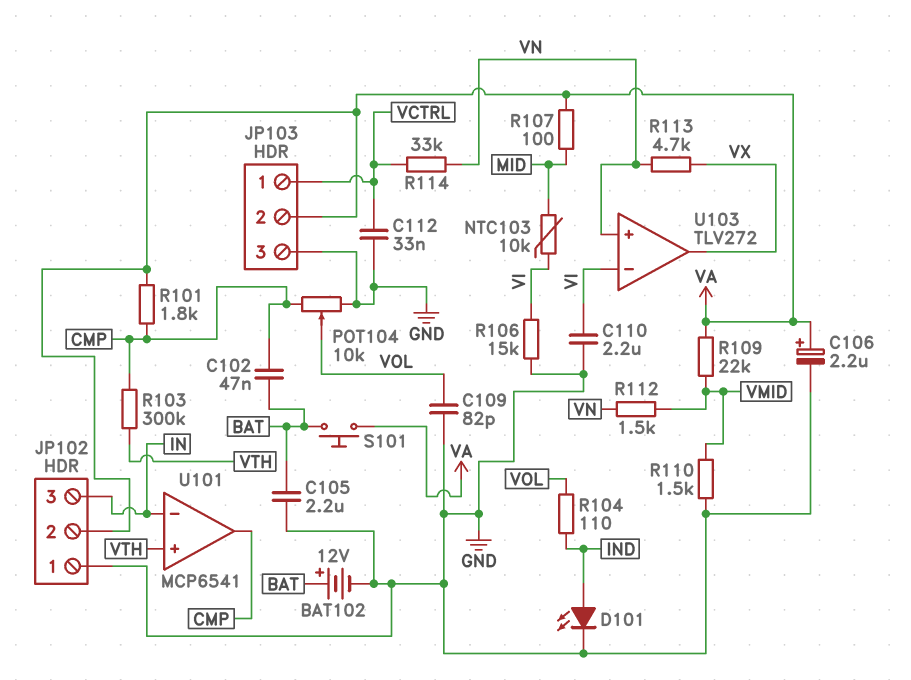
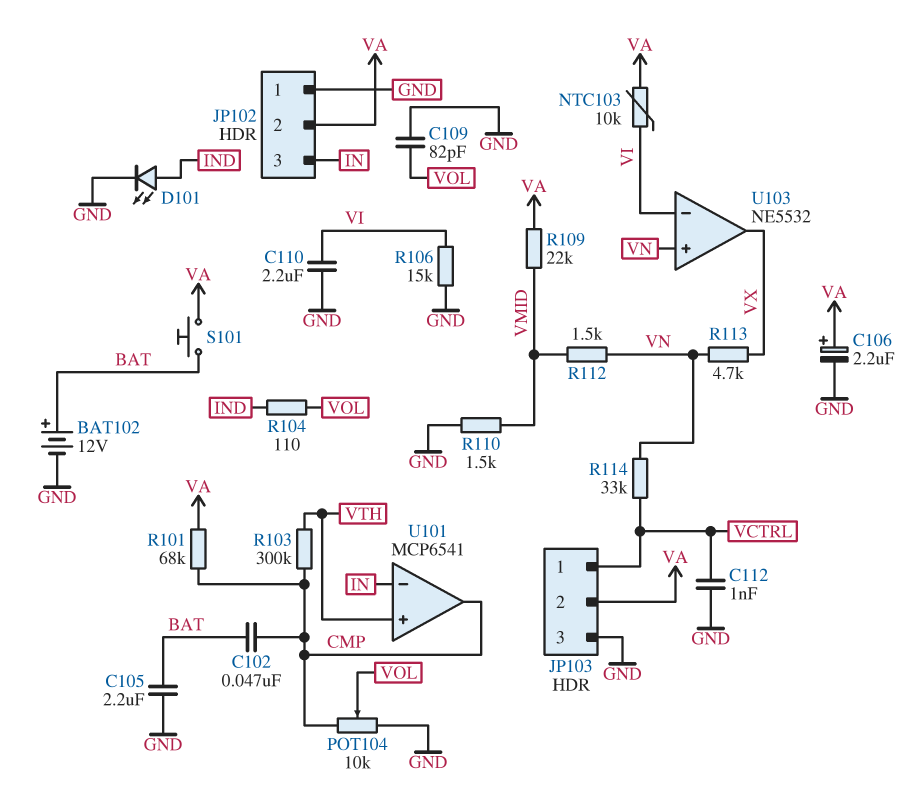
C112: 33nF (GND, VCTRL) -> 1nF (GND, VCTRL)
NTC103: 10k (MID, VI) -> 10k (VA, VI)
R101: 1.8k (CMP, VA) -> 68k (CMP, VA)
R107: 100 (MID, VA) -> none
U103: TLV272 -> NE5532

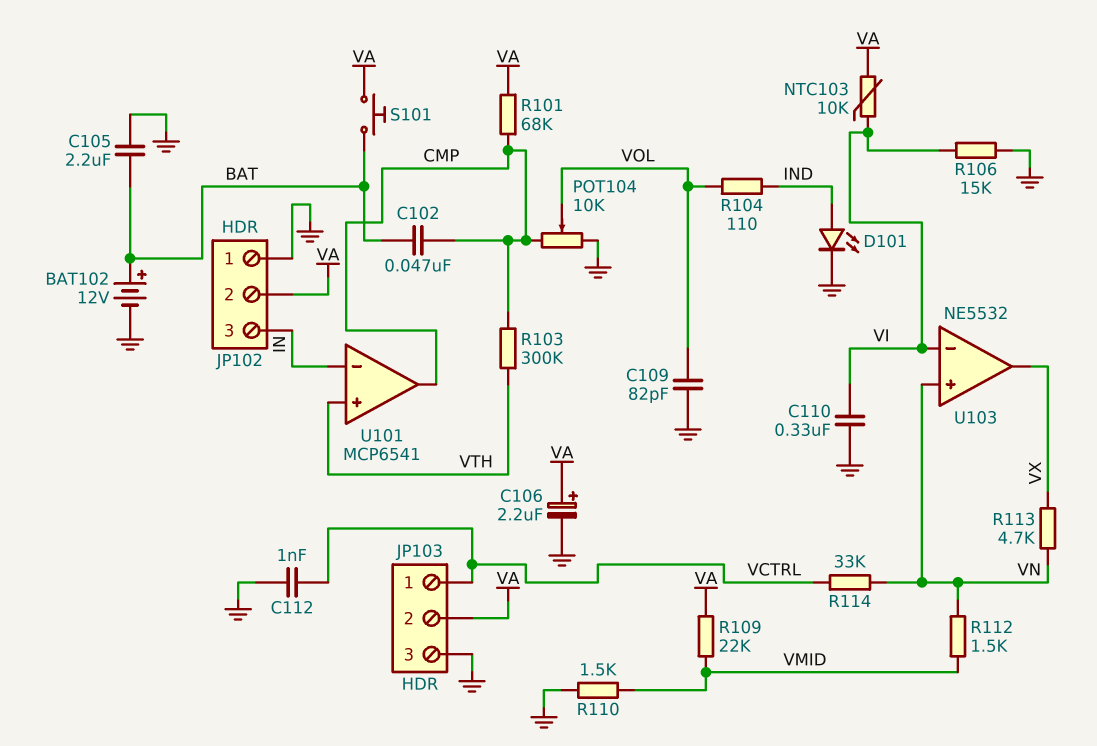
C110: 2.2uF (GND, VI) -> 330nF (GND, VI)

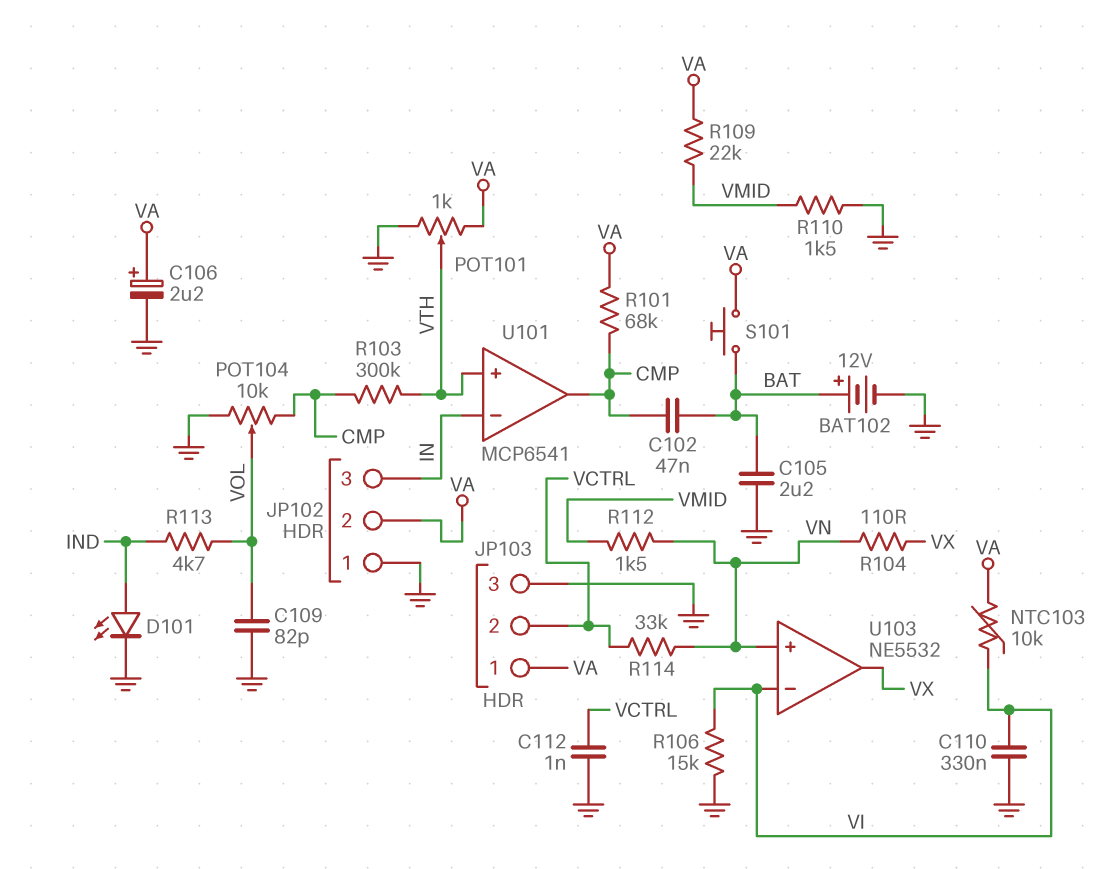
JP103 pin 1: VCTRL -> VA
JP103 pin 2: VA -> VCTRL
POT101: none -> 1k (GND, VA, wiper VTH)
R104: 110 (IND, VOL) -> 110 (VN, VX)
R113: 4.7k (VN, VX) -> 4.7k (IND, VOL)

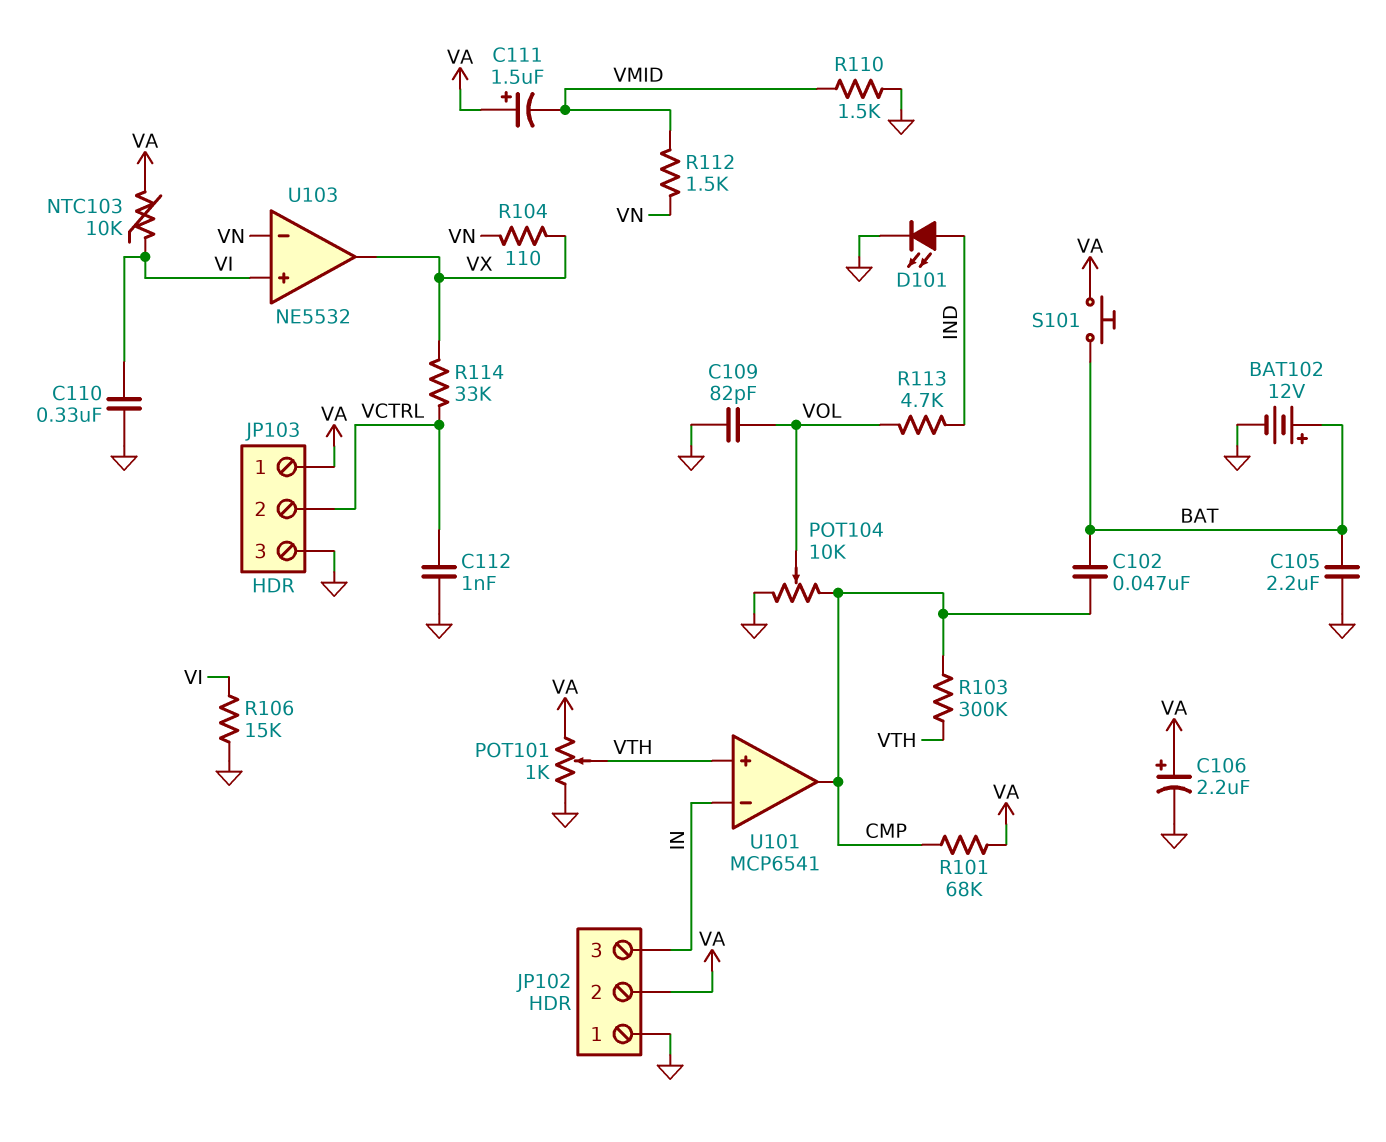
C111: none -> 1.5uF (plus VA, minus VMID)
R109: 22k (VA, VMID) -> none
R114: 33k (VCTRL, VN) -> 33k (VCTRL, VX)
U103 pin in+: VN -> VI
U103 pin in-: VI -> VN

